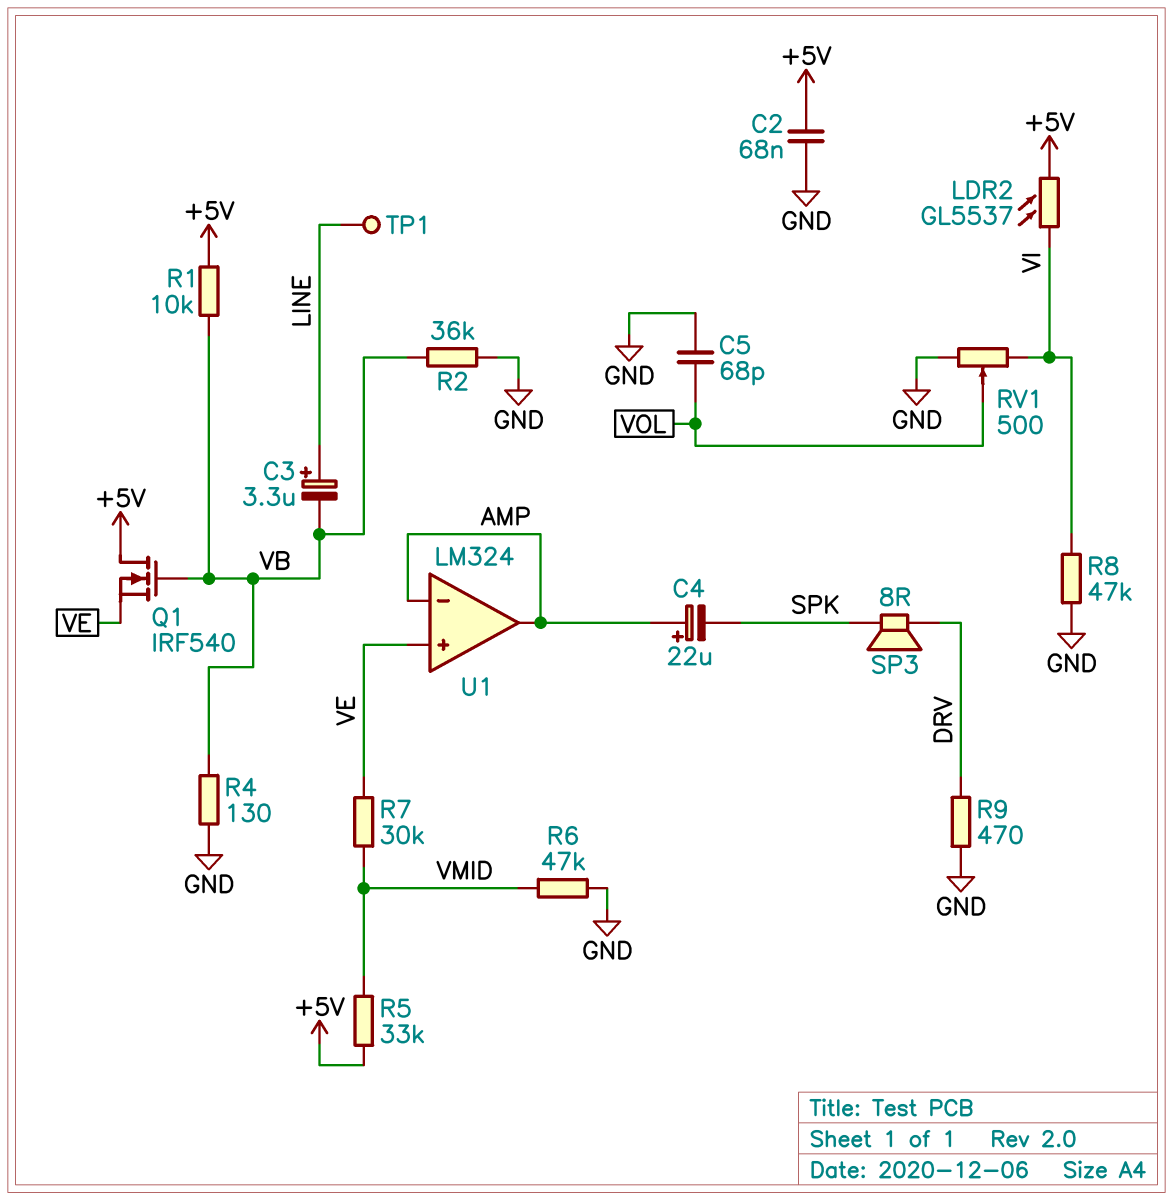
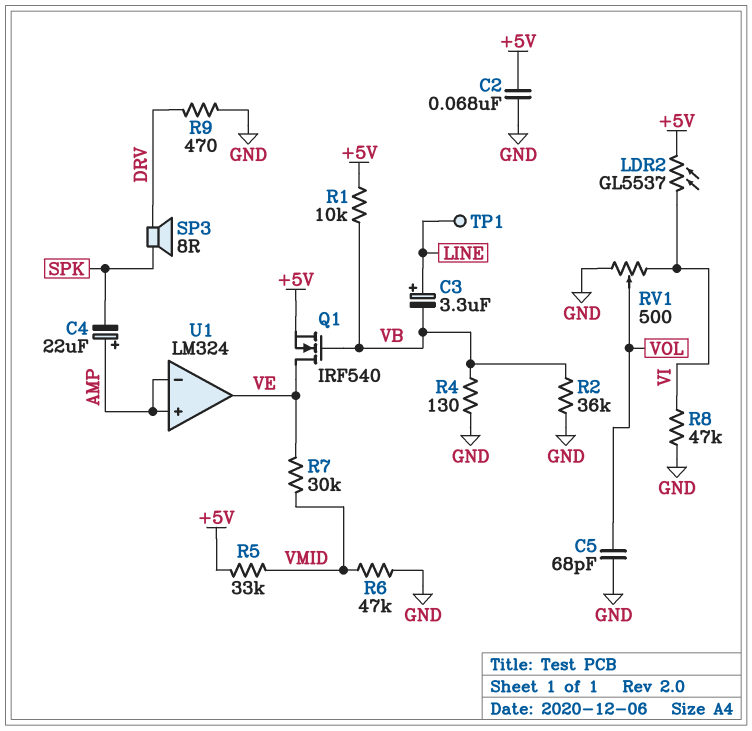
Q1: NMOS IRF540 (G VB, D +5V, S VE) -> NMOS IRF540 (G VB, D VE, S +5V)
U1 pin in+: VE -> AMP
U1 pin out: AMP -> VE

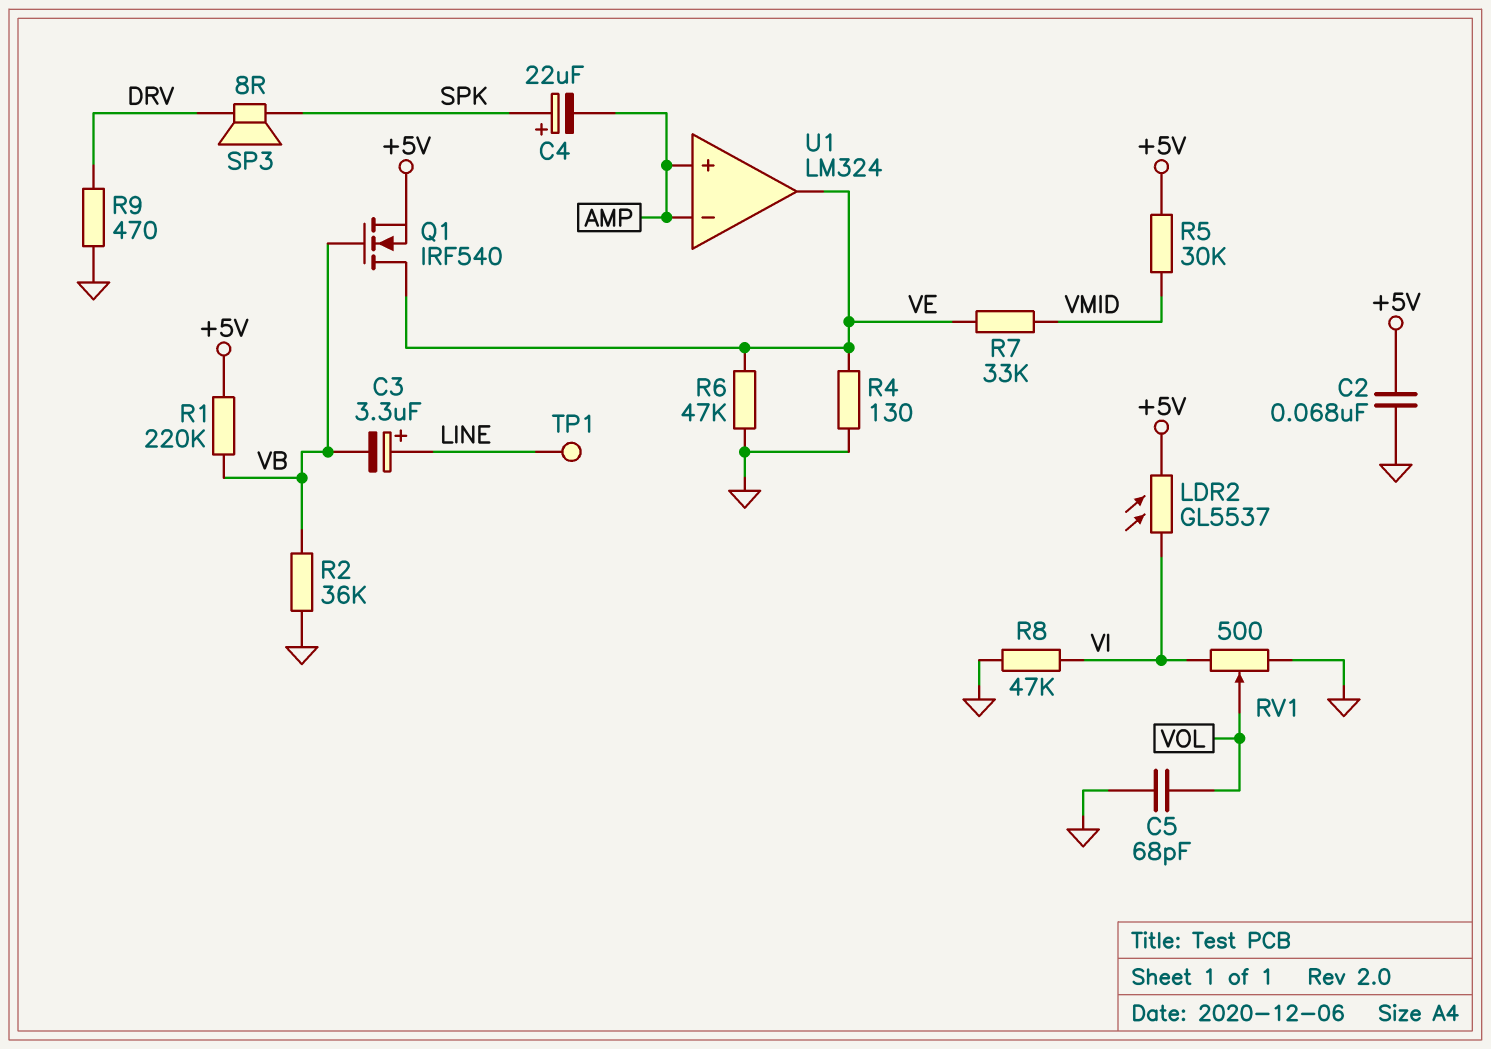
C4: 22uF (plus AMP, minus SPK) -> 22uF (plus SPK, minus AMP)
R1: 10k (+5V, VB) -> 220k (+5V, VB)
R4: 130 (GND, VB) -> 130 (GND, VE)
R5: 33k (+5V, VMID) -> 30k (+5V, VMID)
R6: 47k (GND, VMID) -> 47k (GND, VE)
R7: 30k (VE, VMID) -> 33k (VE, VMID)

